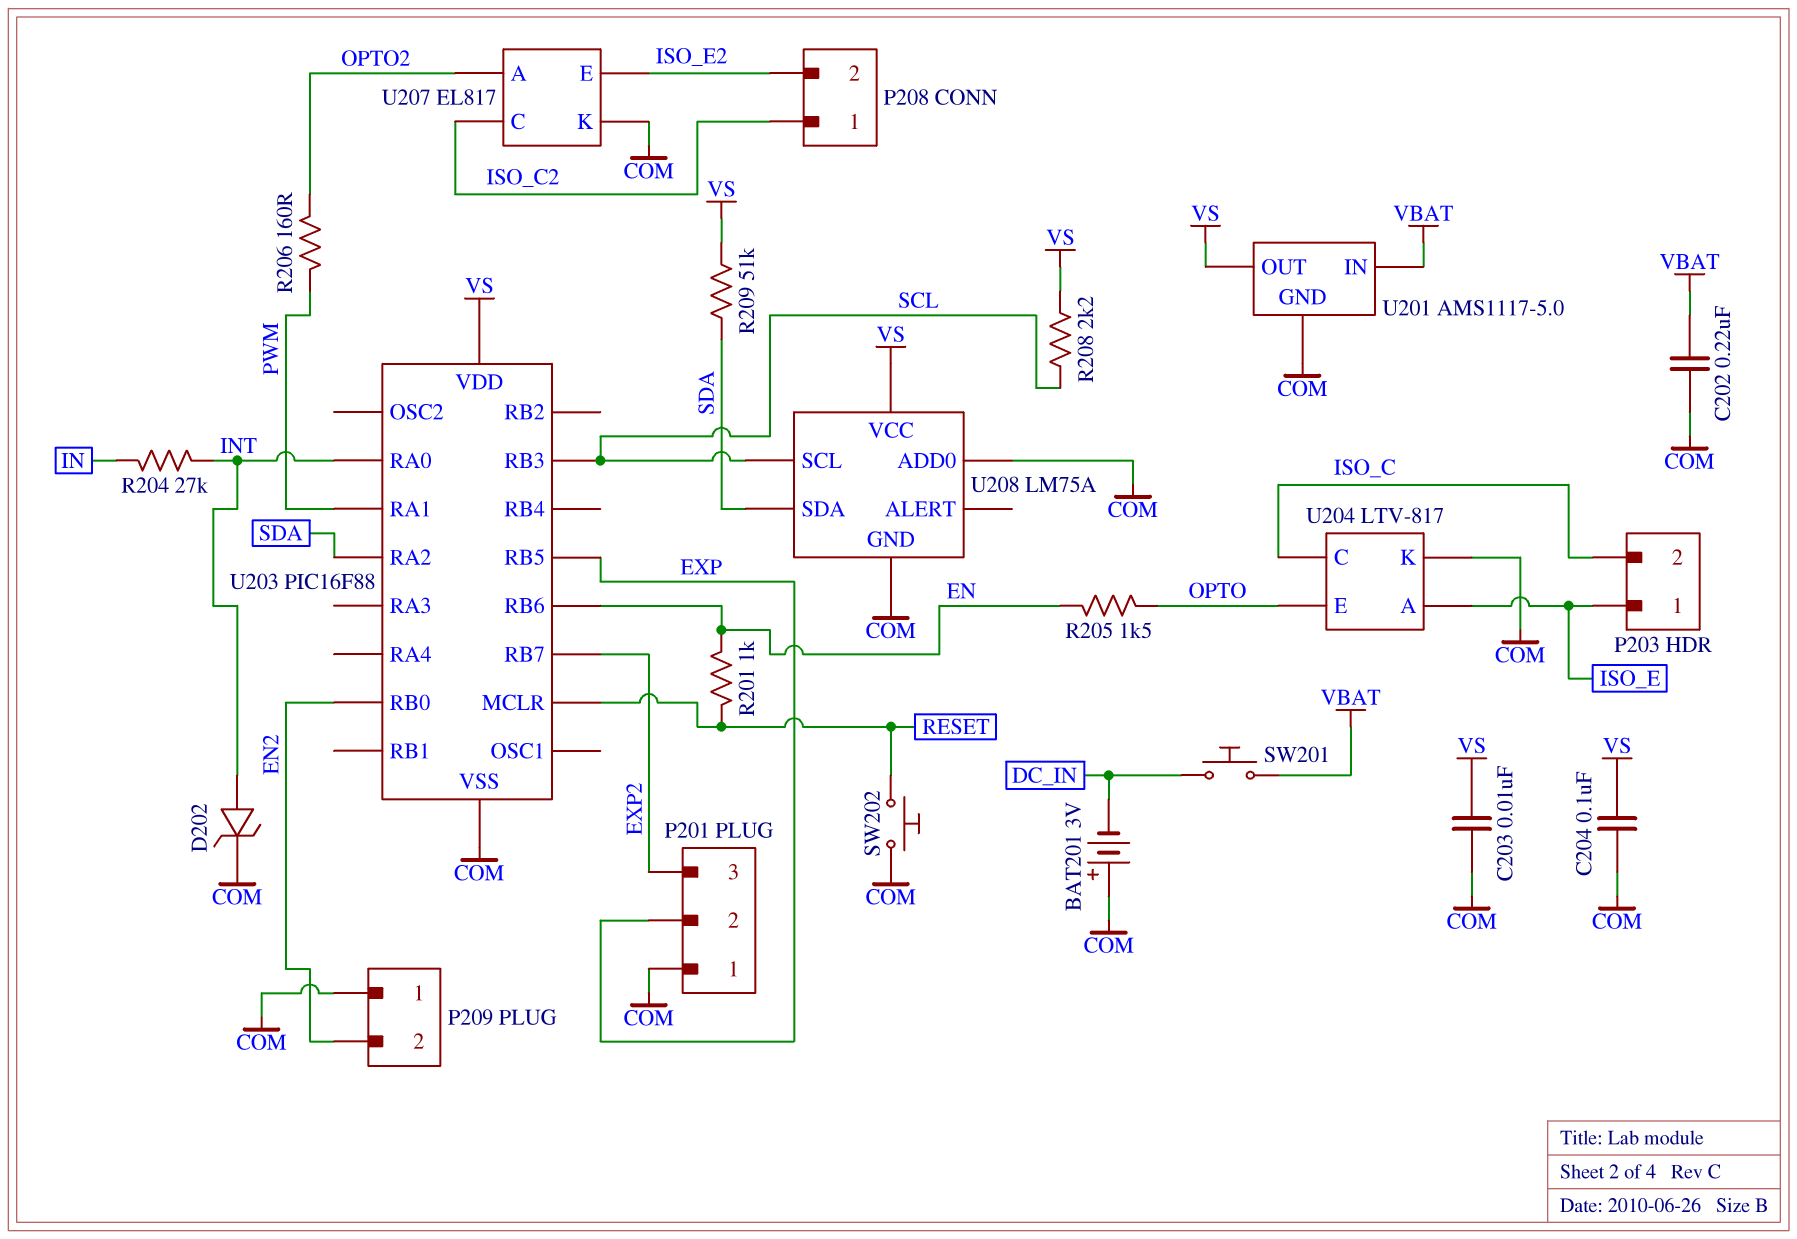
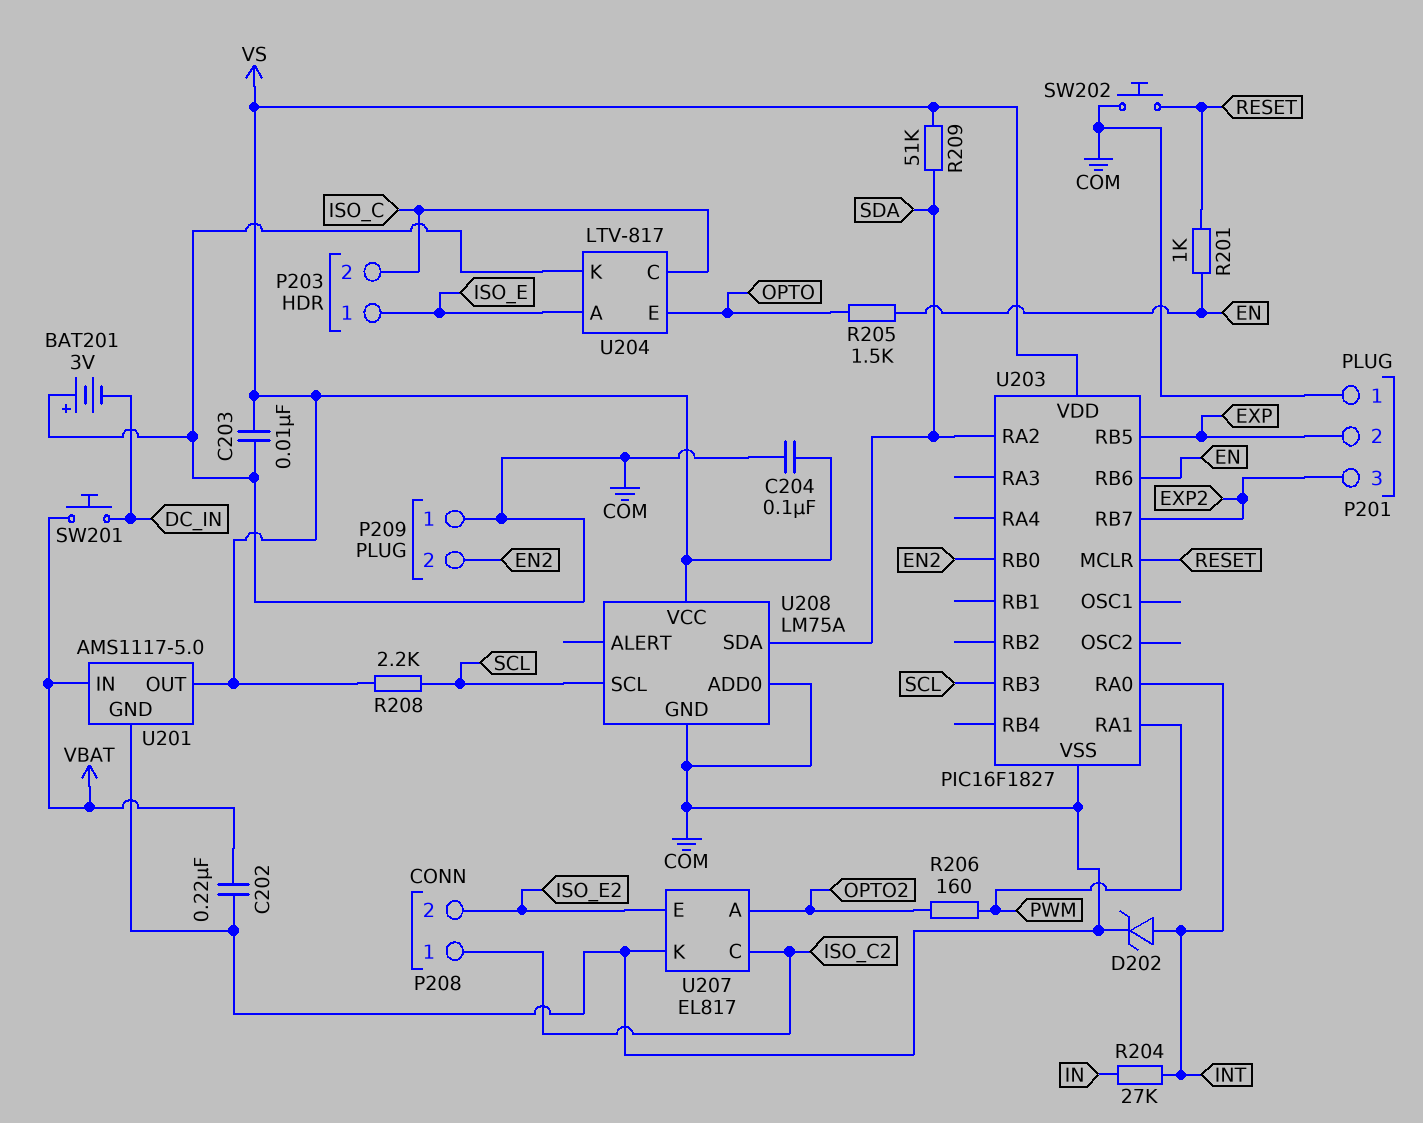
U203: PIC16F88 -> PIC16F1827

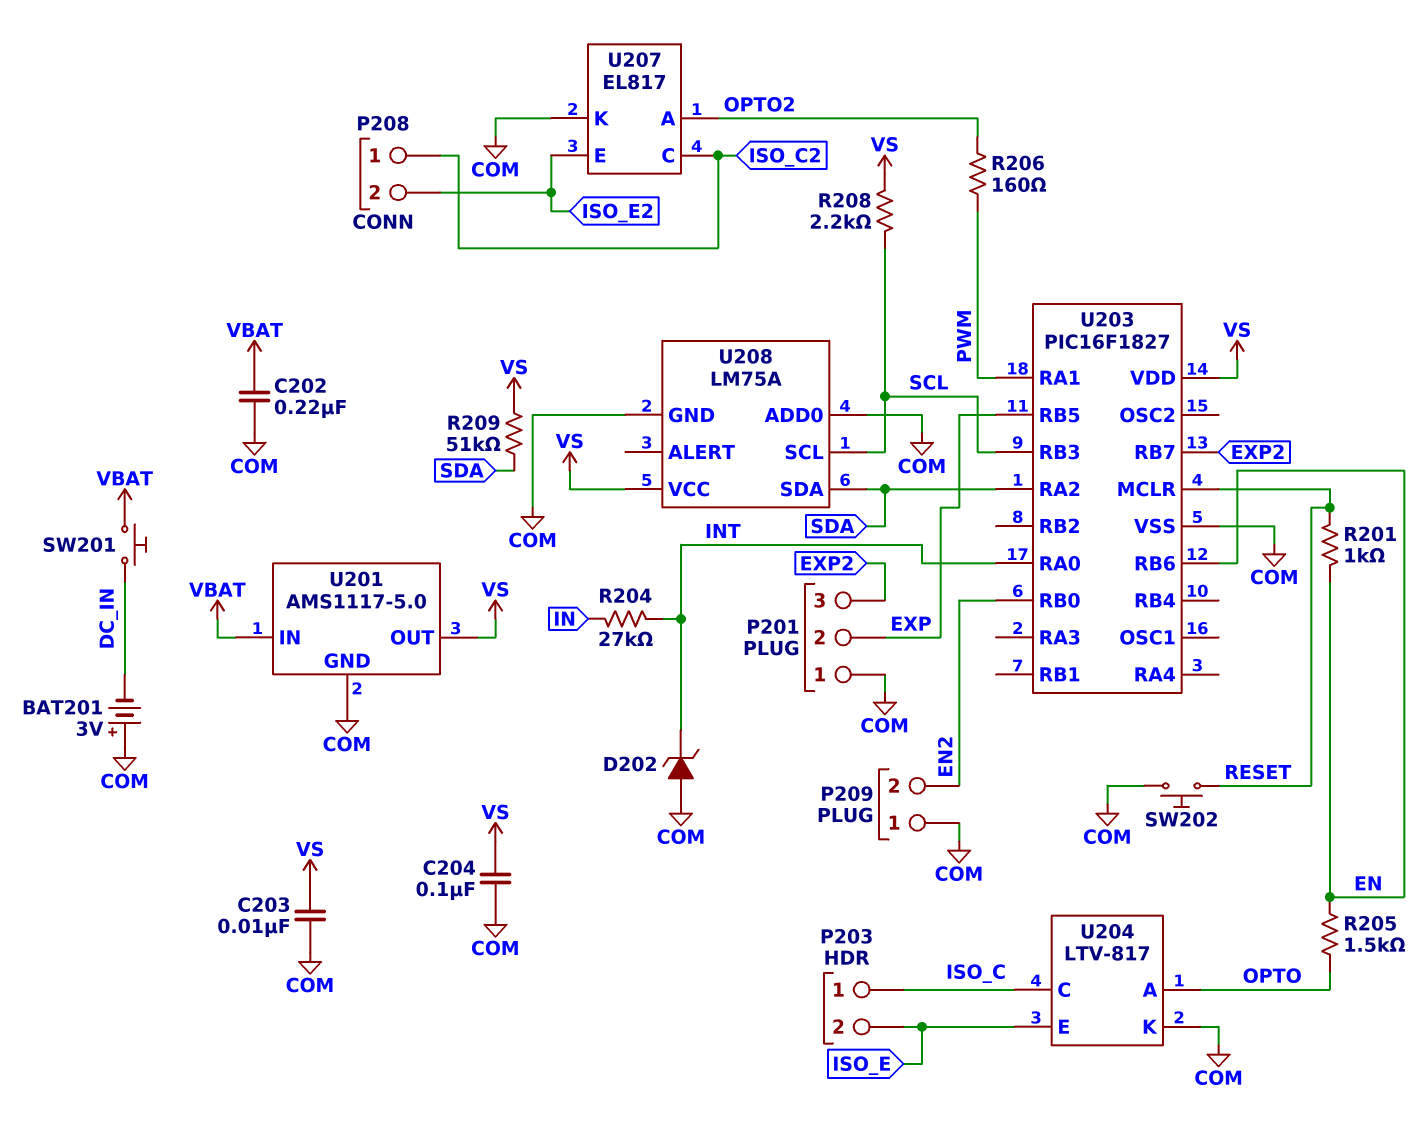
D202: zener (A INT, K COM) -> zener (A COM, K INT)
P203 pin 1: ISO_E -> ISO_C
P203 pin 2: ISO_C -> ISO_E
U204 pin A: ISO_E -> OPTO
U204 pin E: OPTO -> ISO_E

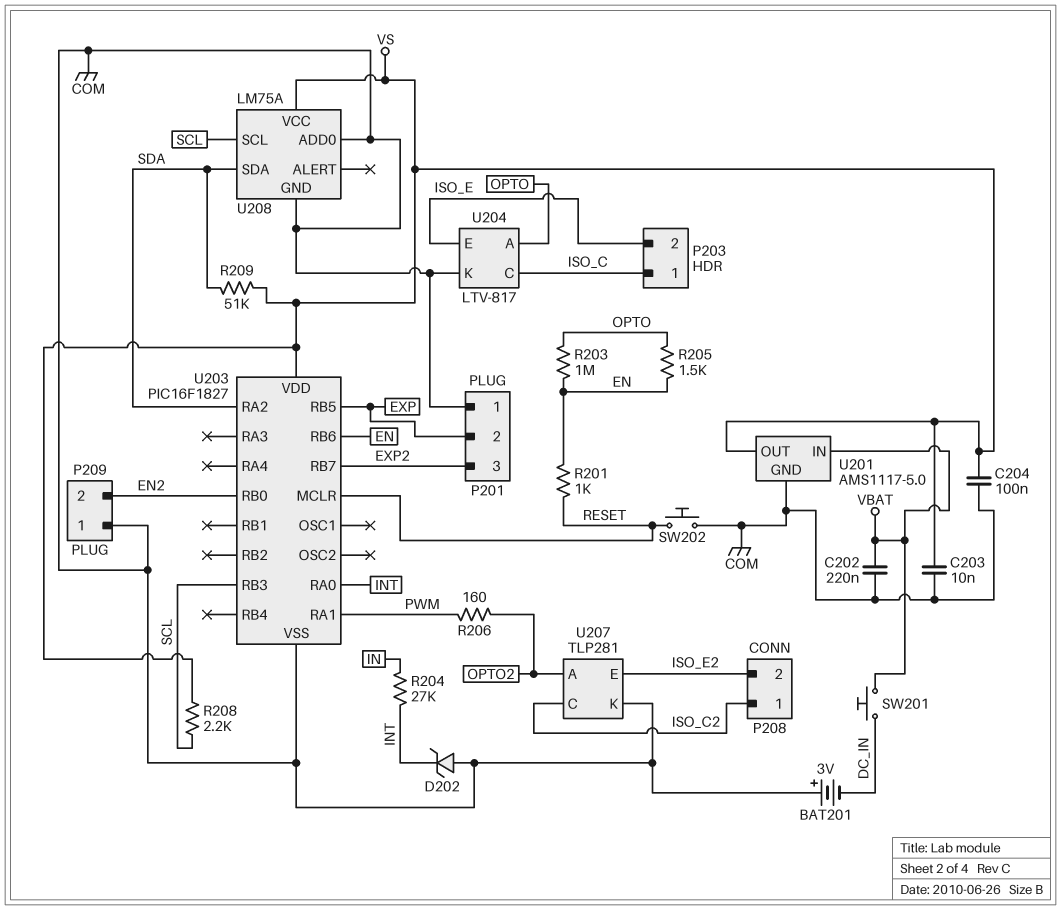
R203: none -> 1M (EN, OPTO)
U207: EL817 -> TLP281

